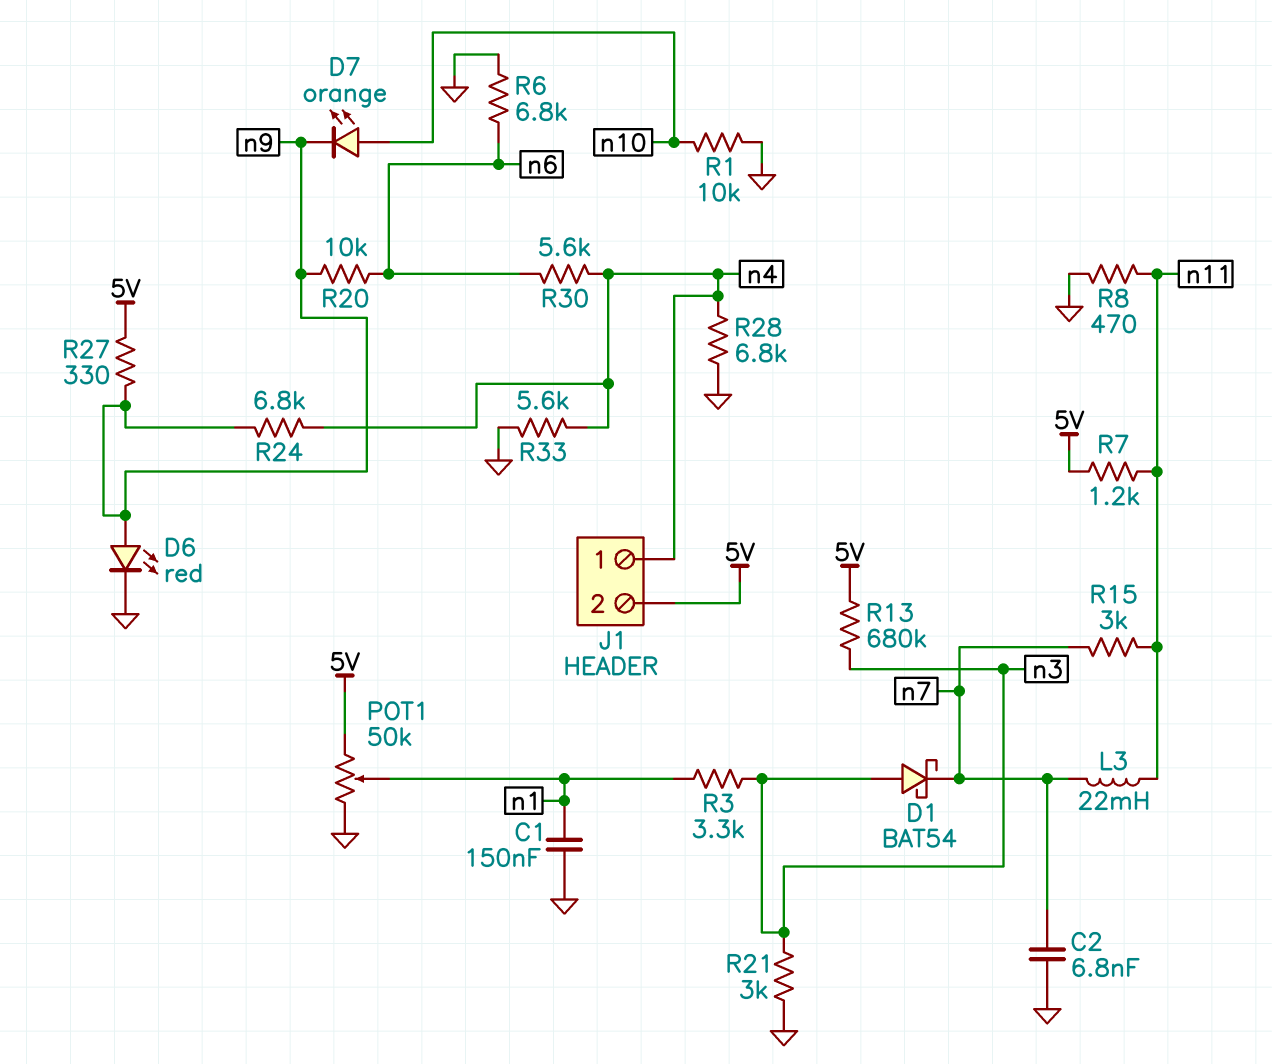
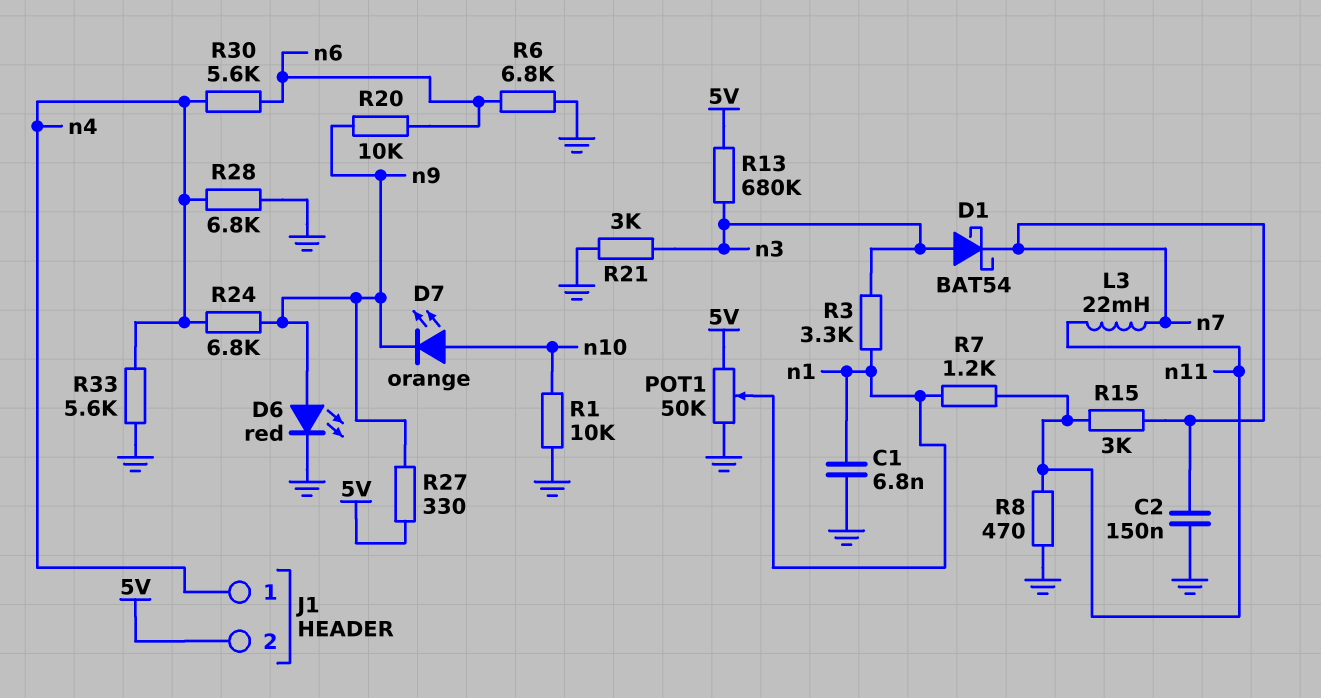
C1: 150nF (GND, n1) -> 6.8nF (GND, n1)
C2: 6.8nF (GND, n7) -> 150nF (GND, n7)
R7: 1.2k (5V, n11) -> 1.2k (n1, n11)

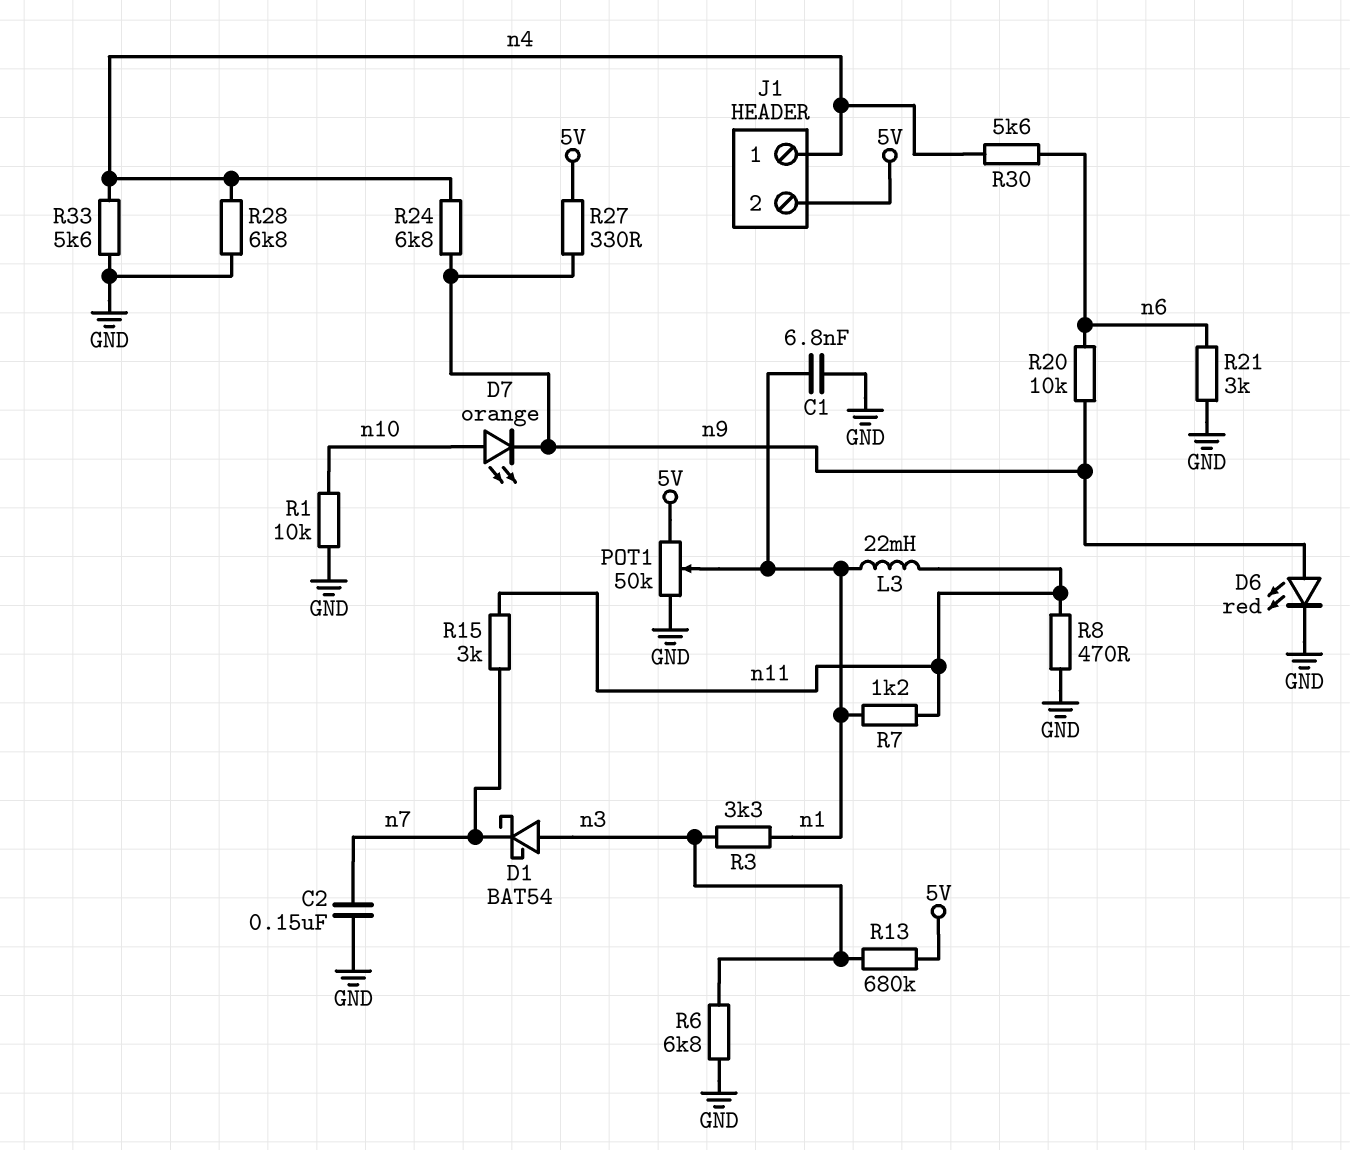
L3: 22mH (n7, n11) -> 22mH (n1, n11)
R6: 6.8k (GND, n6) -> 6.8k (GND, n3)
R21: 3k (GND, n3) -> 3k (GND, n6)

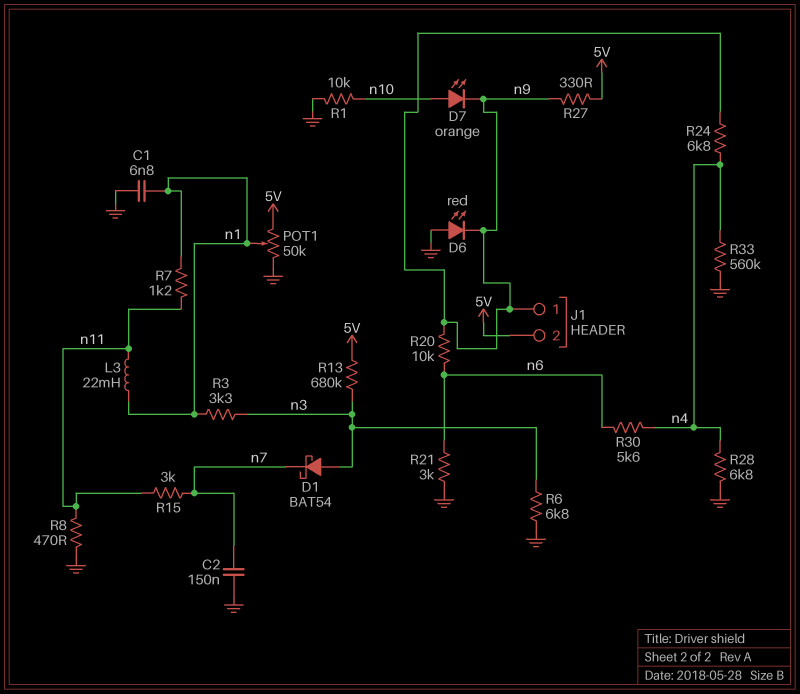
D6: LED red (A n9, K GND) -> LED red (A GND, K n9)
J1 pin 1: n4 -> n9
R33: 5.6k (GND, n4) -> 560k (GND, n4)

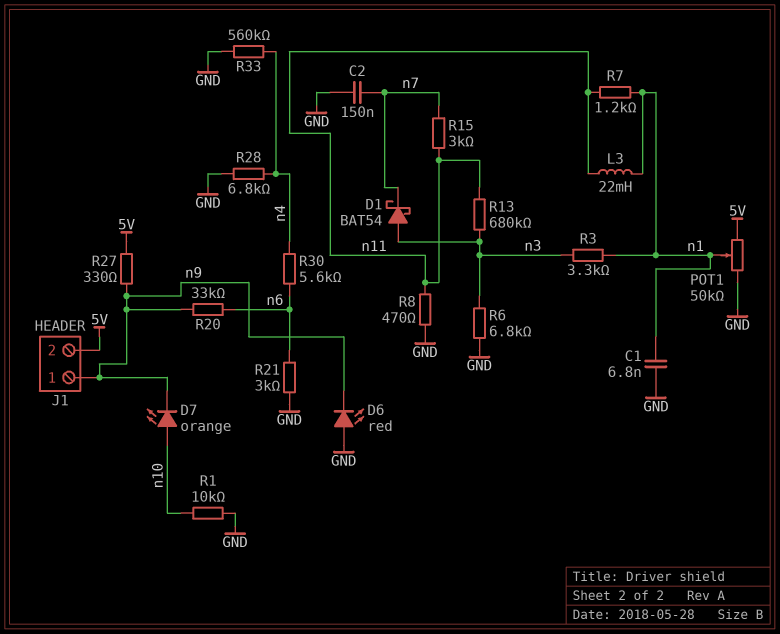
R13: 680k (5V, n3) -> 680k (n3, n11)
R20: 10k (n6, n9) -> 33k (n6, n9)
R24: 6.8k (n4, n9) -> none

